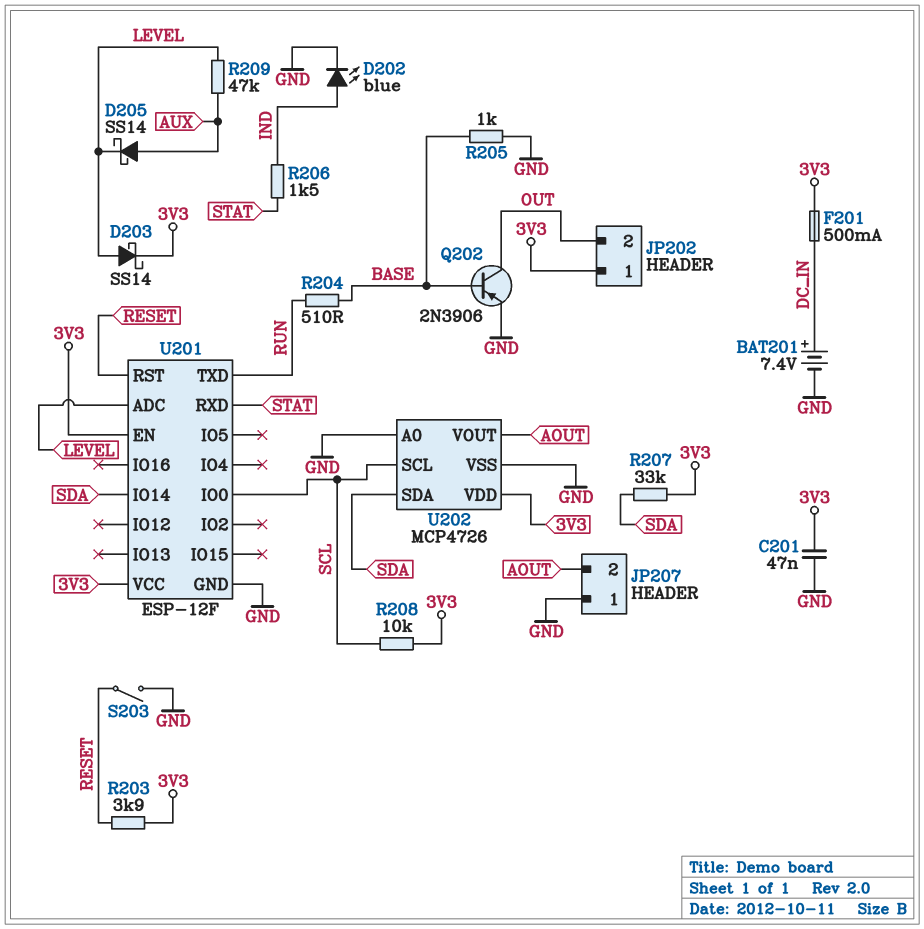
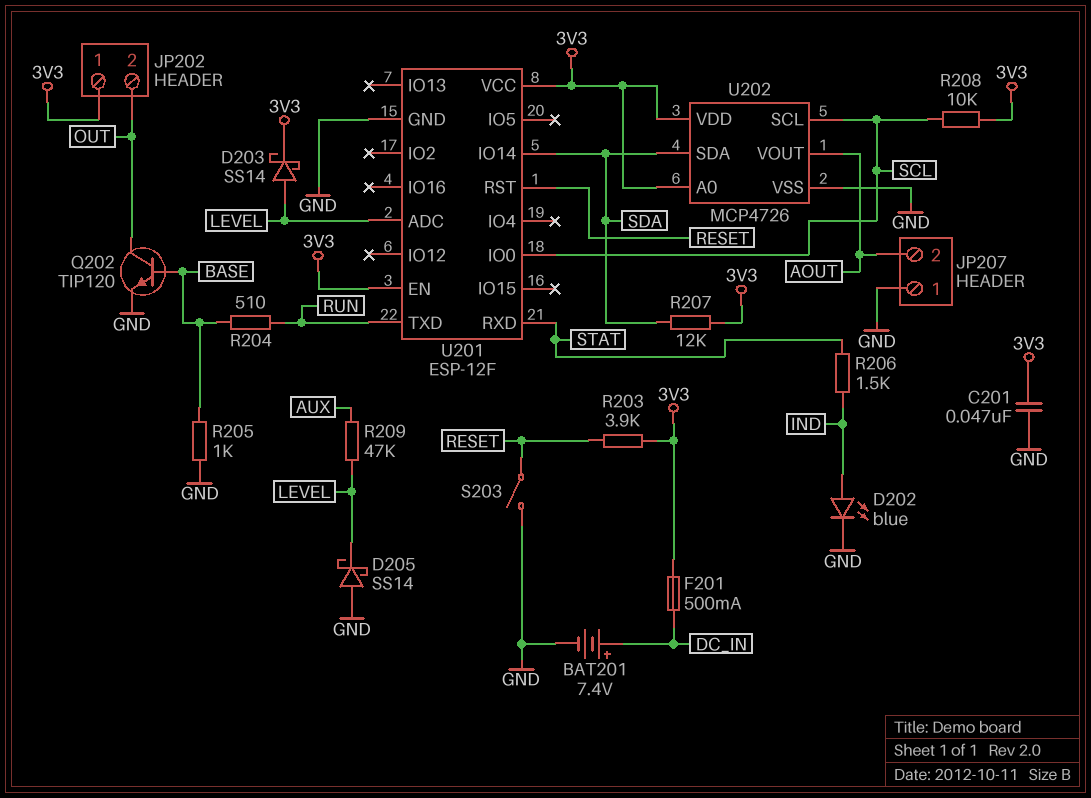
D205: schottky SS14 (A AUX, K LEVEL) -> schottky SS14 (A GND, K LEVEL)
Q202: PNP 2N3906 (B BASE, C OUT, E GND) -> NPN TIP120 (B BASE, C OUT, E GND)
R207: 33k (3V3, SDA) -> 12k (3V3, SDA)
U202 pin A0: GND -> 3V3

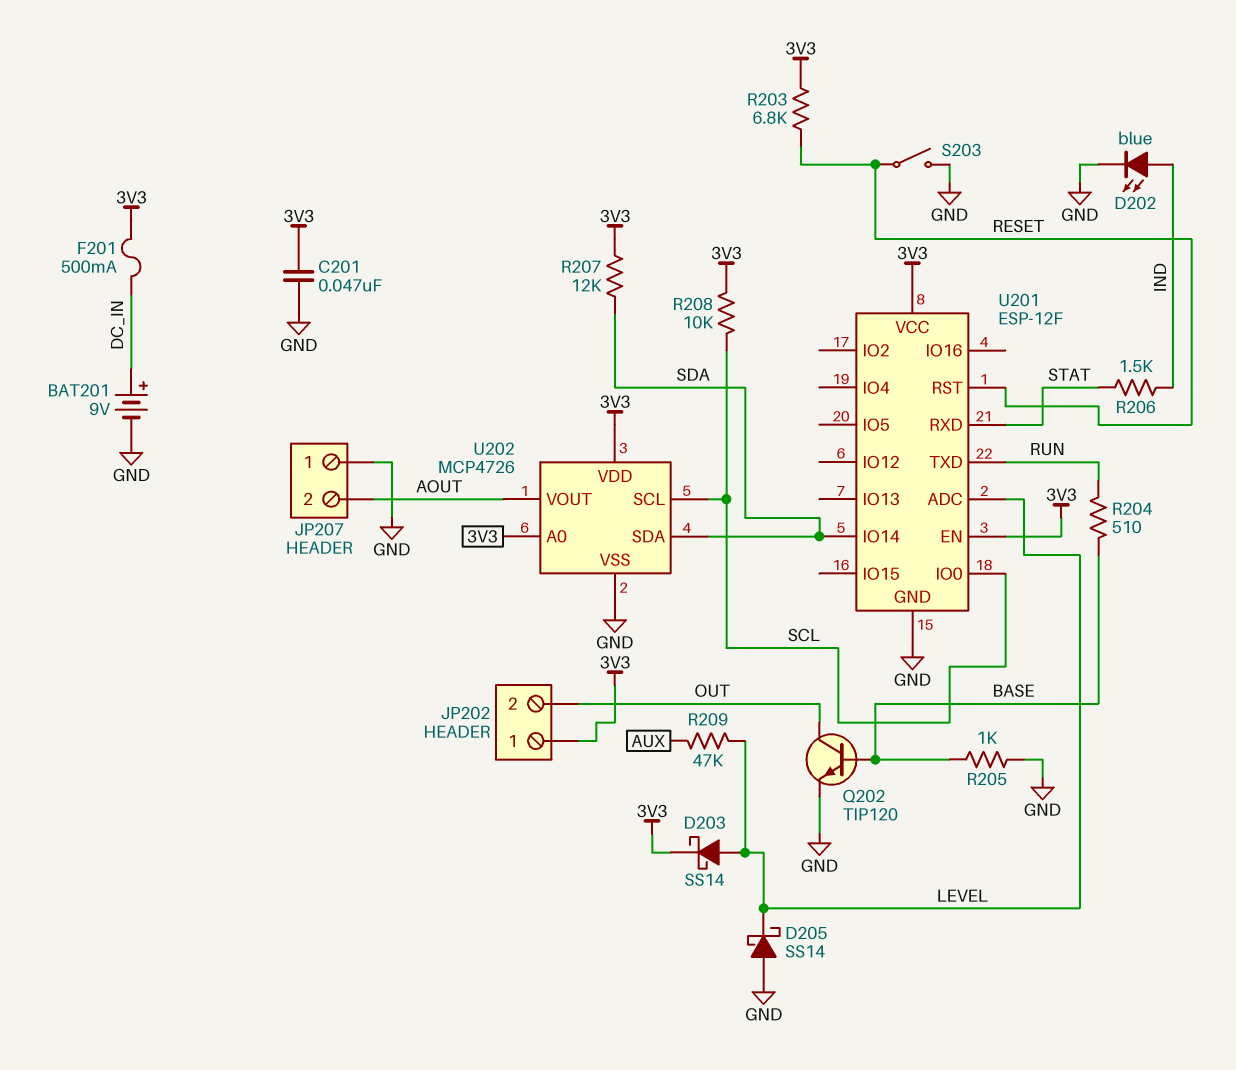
BAT201: 7.4V (plus DC_IN, minus GND) -> 9V (plus DC_IN, minus GND)
R203: 3.9k (3V3, RESET) -> 6.8k (3V3, RESET)

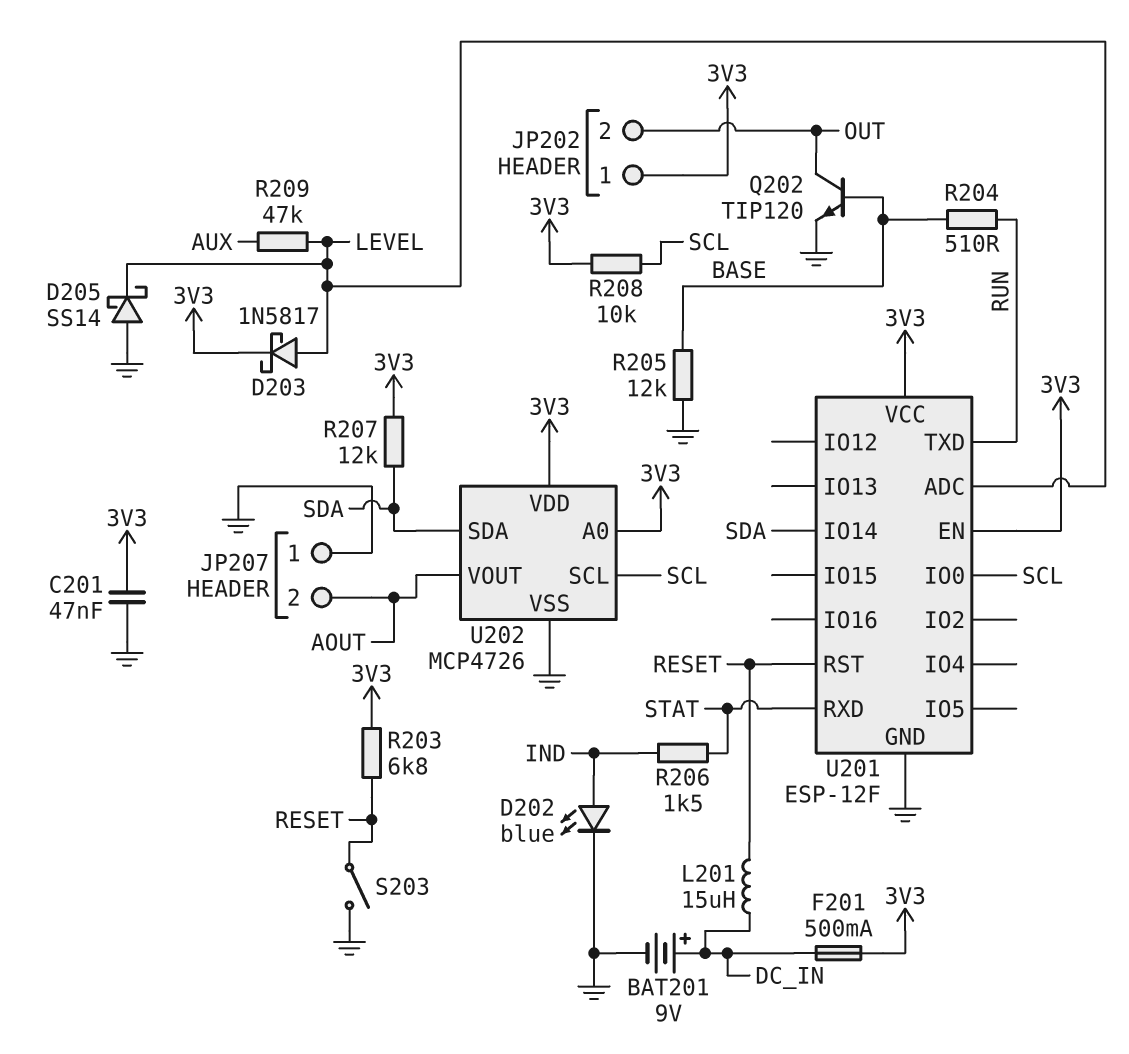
D203: schottky SS14 (A LEVEL, K 3V3) -> schottky 1N5817 (A LEVEL, K 3V3)
L201: none -> 15uH (DC_IN, RESET)
R205: 1k (BASE, GND) -> 12k (BASE, GND)

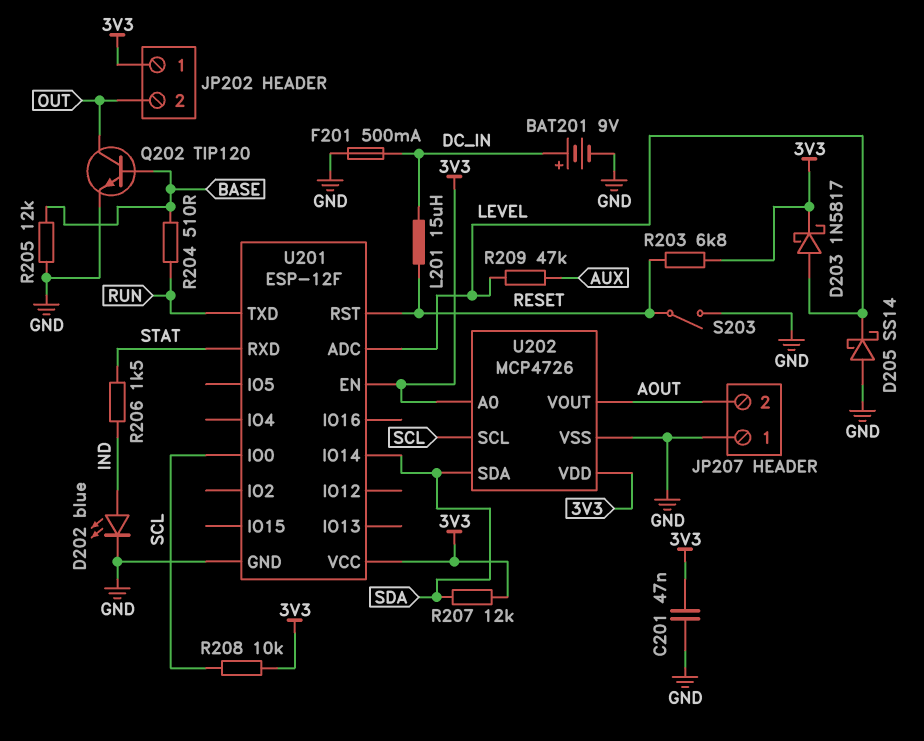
F201: 500mA (3V3, DC_IN) -> 500mA (DC_IN, GND)

